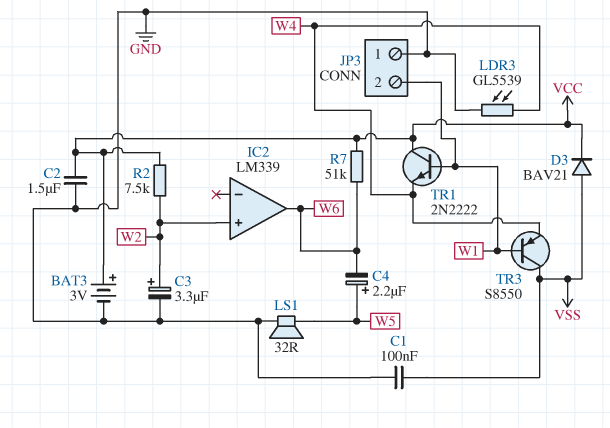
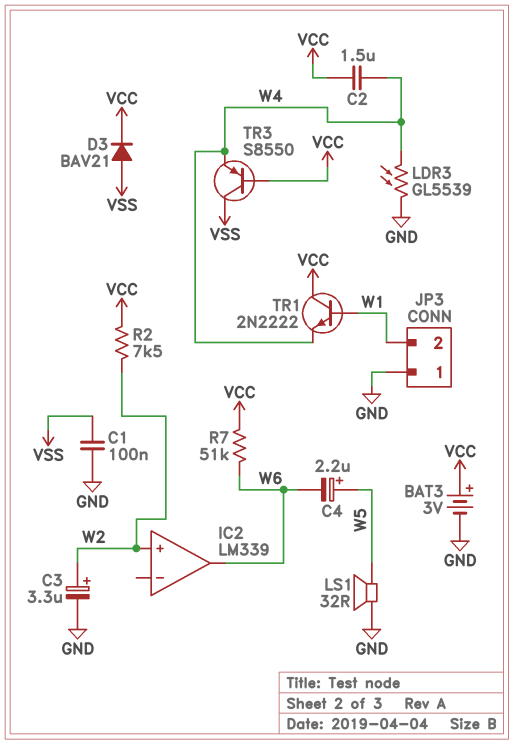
C2: 1.5uF (GND, VCC) -> 1.5uF (VCC, W4)
TR3: PNP S8550 (B W1, C VSS, E W4) -> PNP S8550 (B VCC, C VSS, E W4)

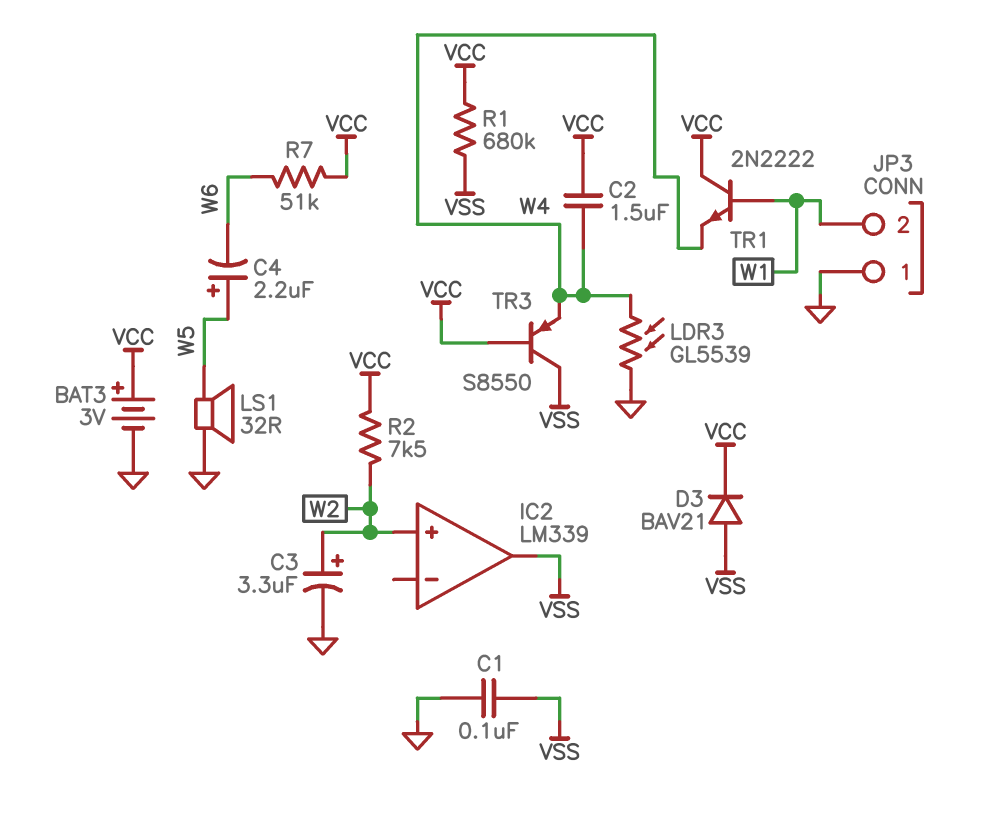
IC2 pin out: W6 -> VSS
R1: none -> 680k (VCC, VSS)

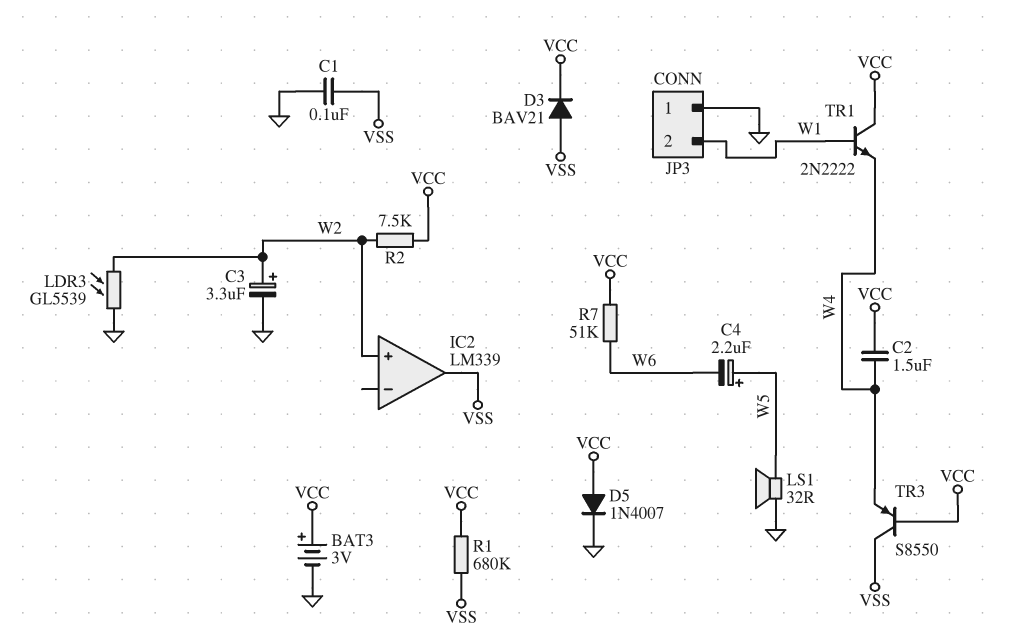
D5: none -> diode 1N4007 (A VCC, K GND)
LDR3: GL5539 (GND, W4) -> GL5539 (GND, W2)

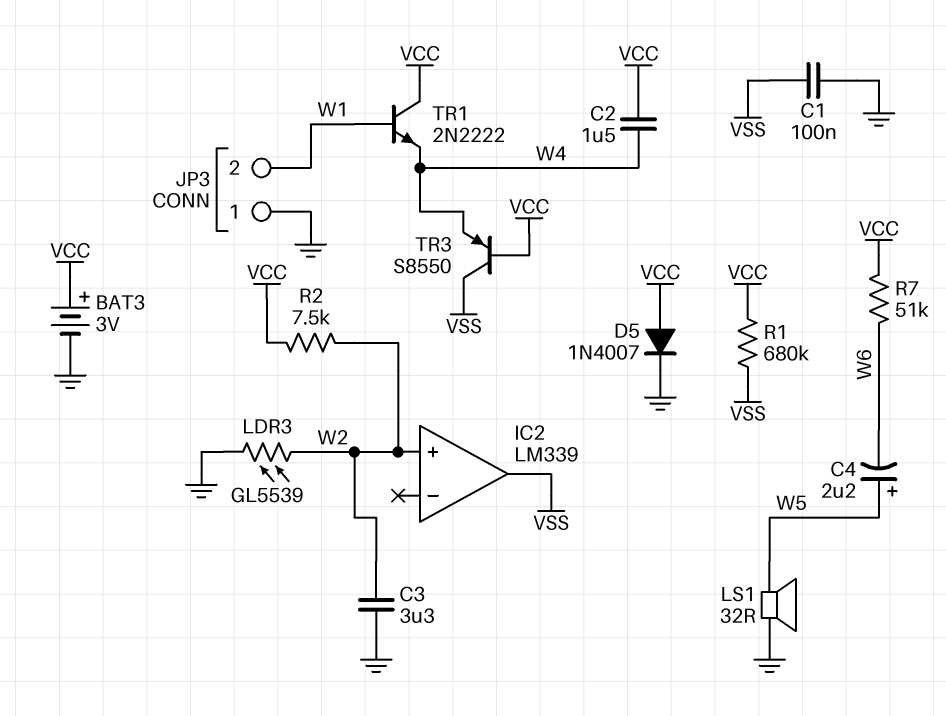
C3: 3.3uF (plus W2, minus GND) -> 3.3uF (GND, W2)
D3: diode BAV21 (A VSS, K VCC) -> none

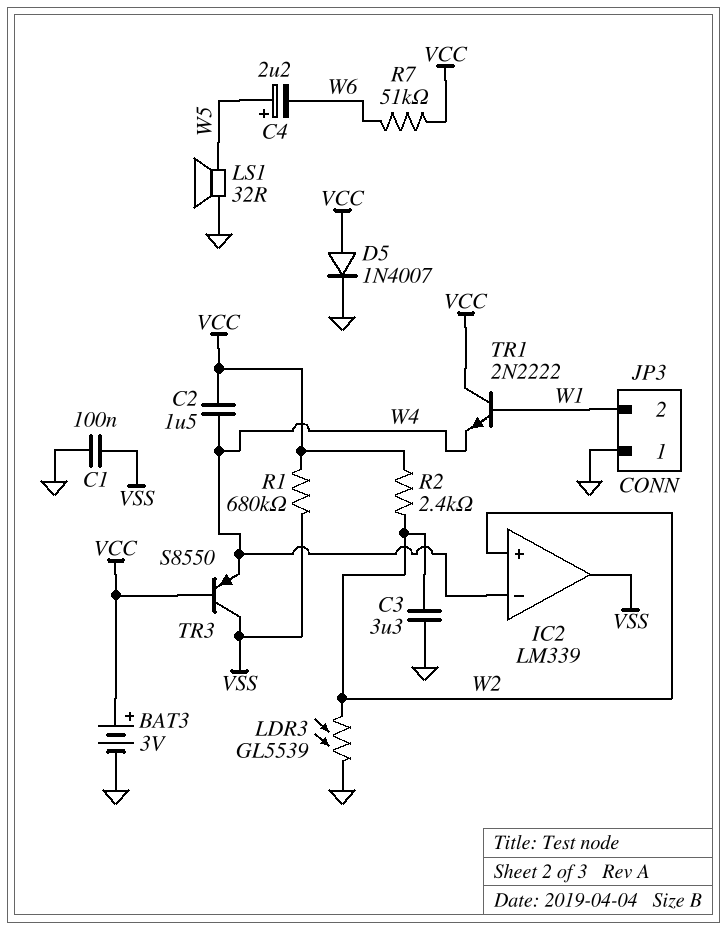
IC2 pin in-: none -> W4
R2: 7.5k (VCC, W2) -> 2.4k (VCC, W2)

